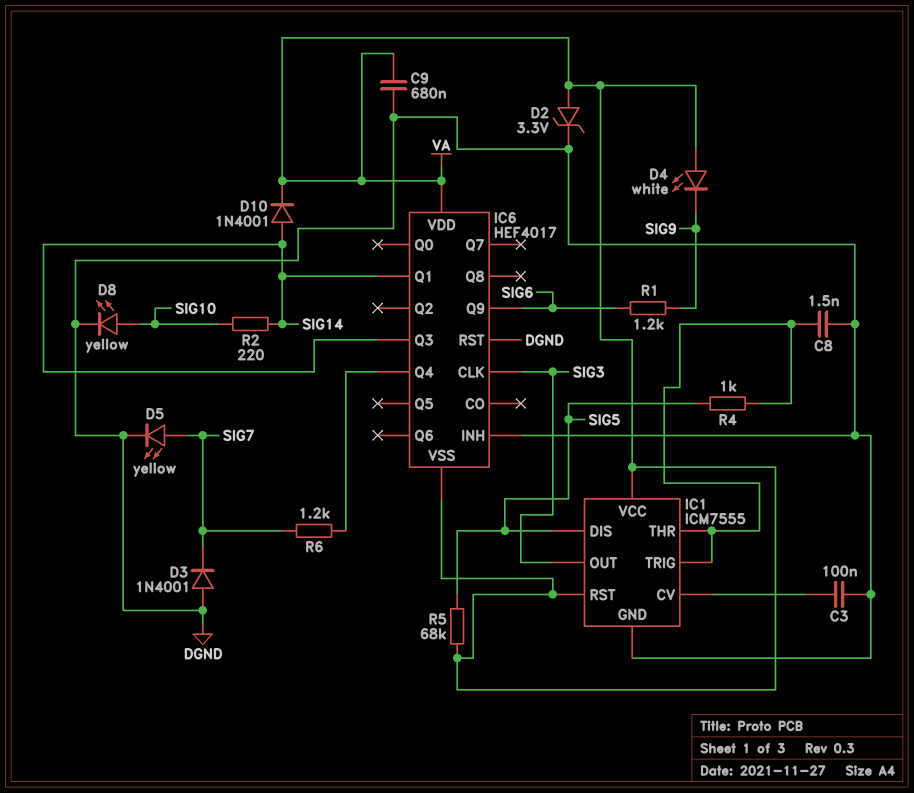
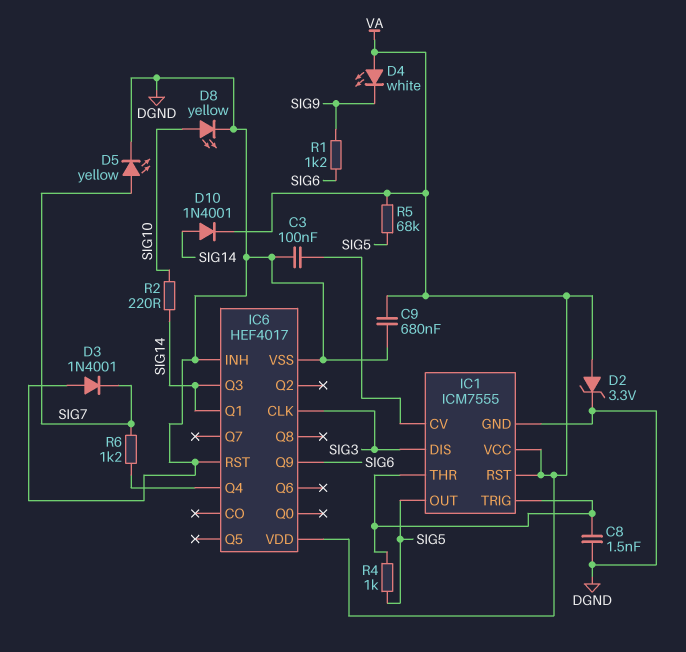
IC1 pin DIS: SIG5 -> SIG3
IC1 pin OUT: SIG3 -> SIG5
IC6 pin VSS: VA -> DGND

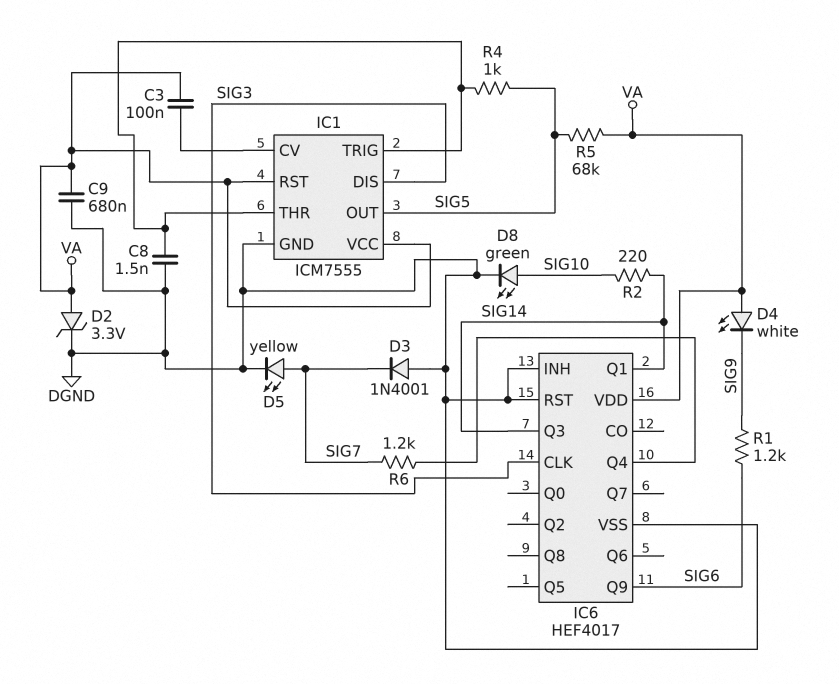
C3: 100nF (DGND, IC1/CV) -> 100nF (IC1/CV, VA)
D8: LED yellow (A SIG10, K DGND) -> LED green (A SIG10, K DGND)
D10: diode 1N4001 (A SIG14, K VA) -> none

